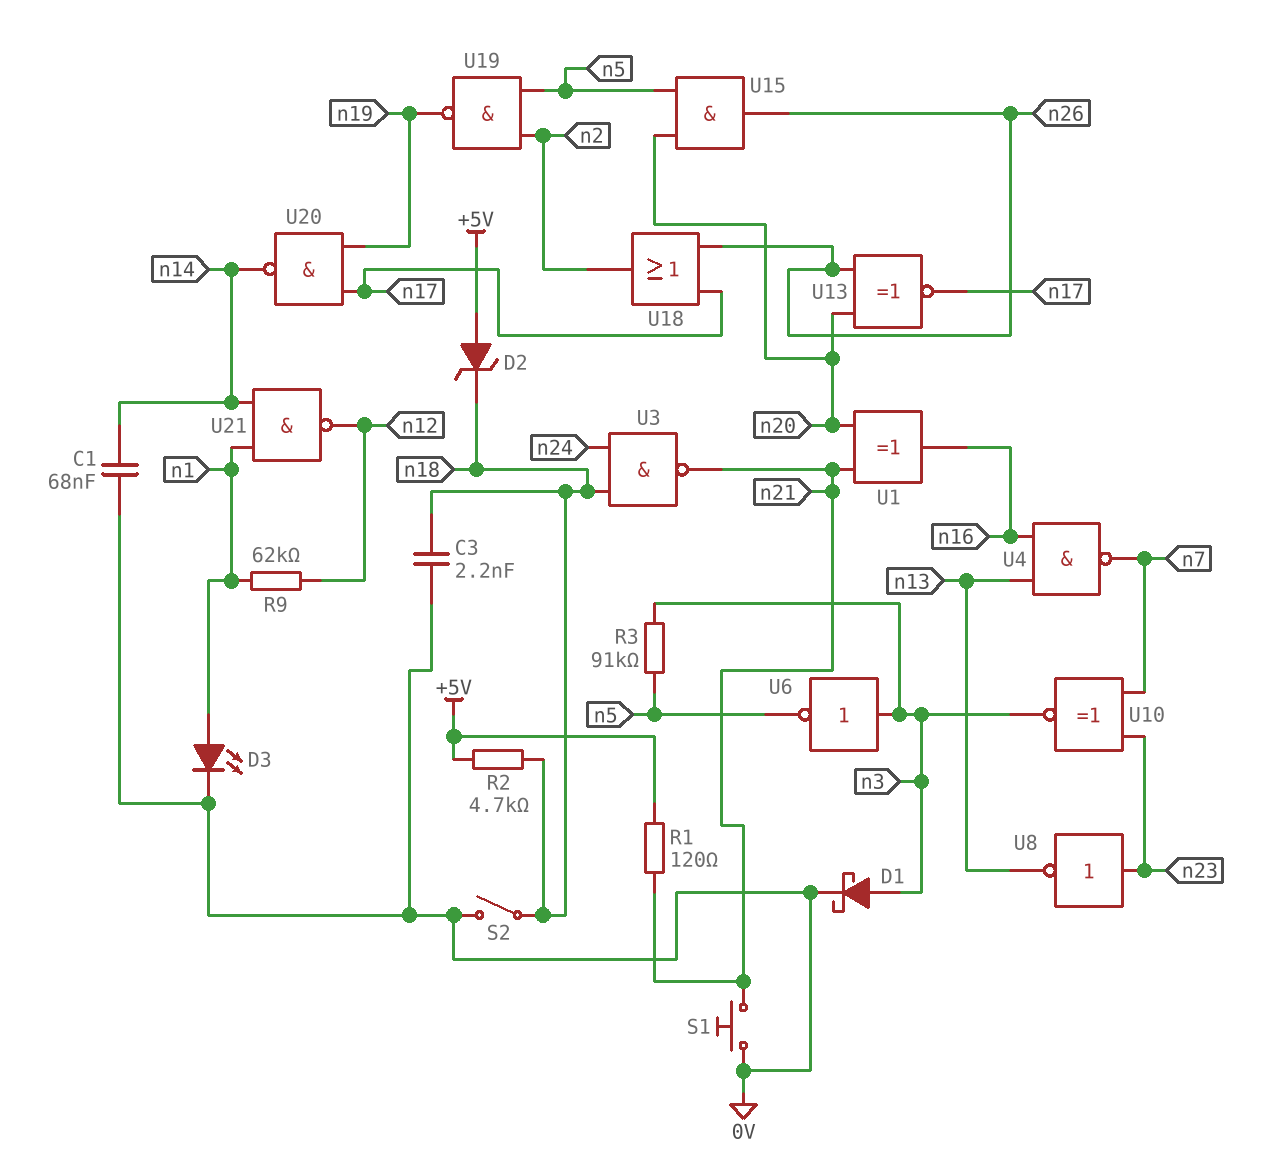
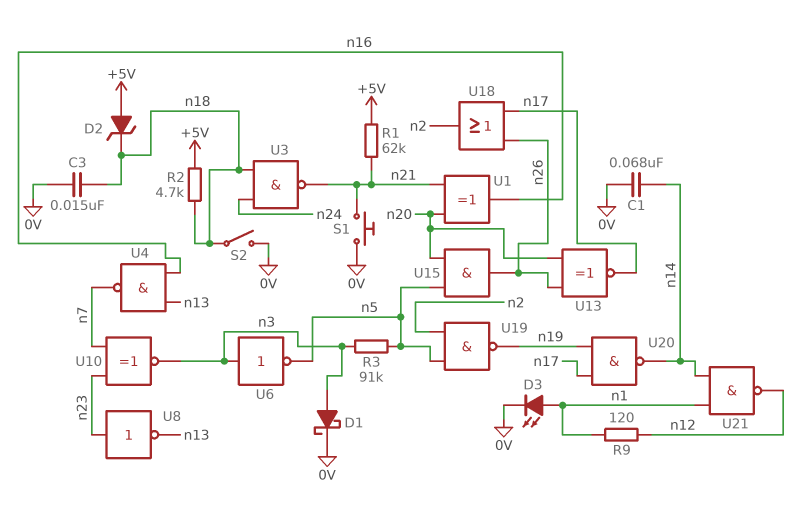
C3: 2.2nF (0V, n18) -> 15nF (0V, n18)
R1: 120 (+5V, n21) -> 62k (+5V, n21)
R9: 62k (n1, n12) -> 120 (n1, n12)

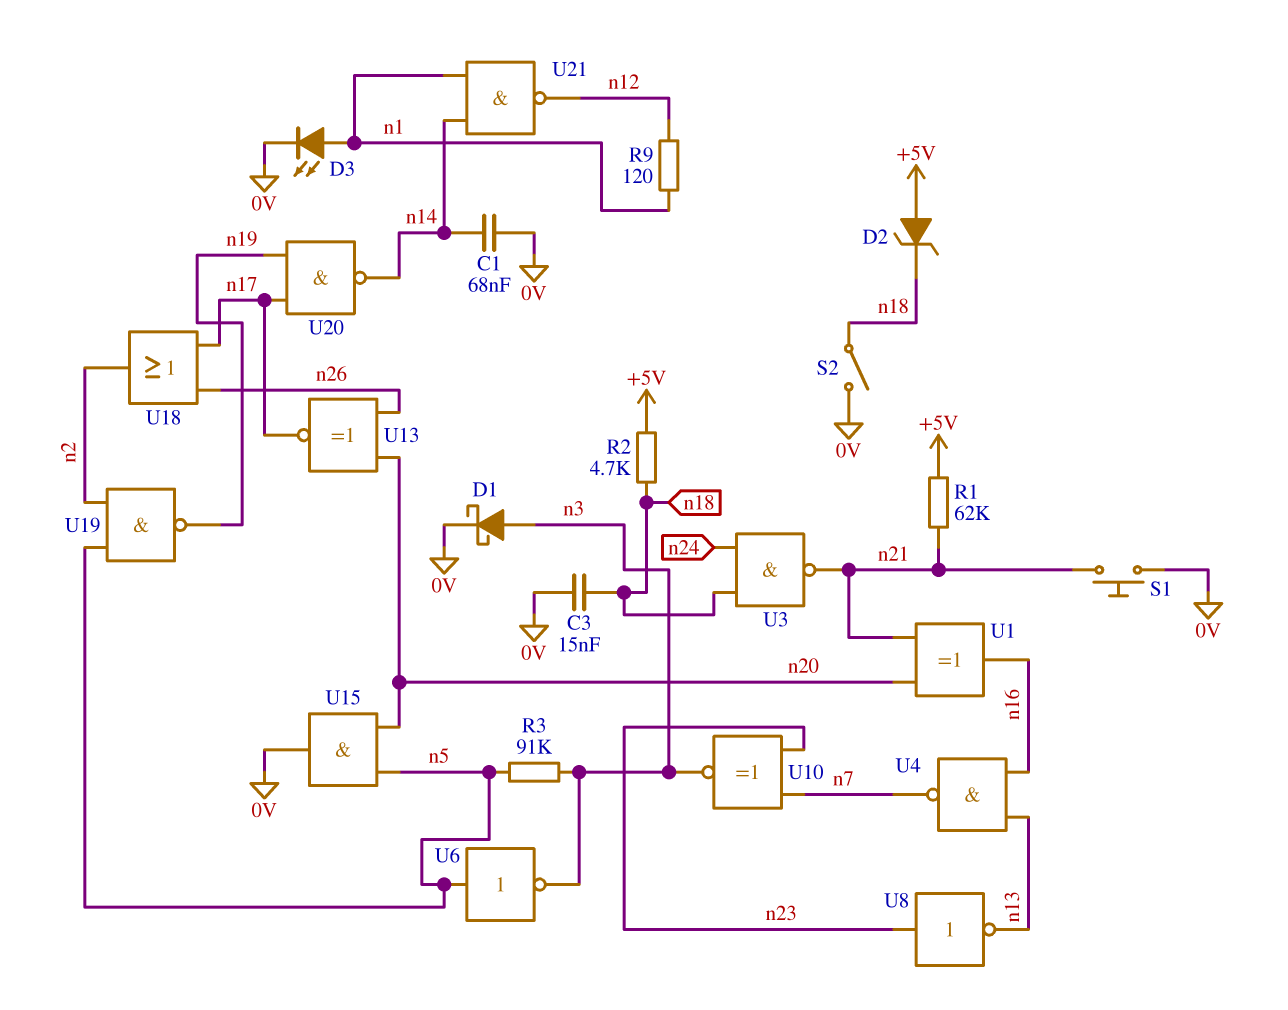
U6: NOT (in n3, out n5) -> NOT (in n5, out n3)
U15: AND (in n5, in n20, out n26) -> AND (in n5, in n20, out 0V)

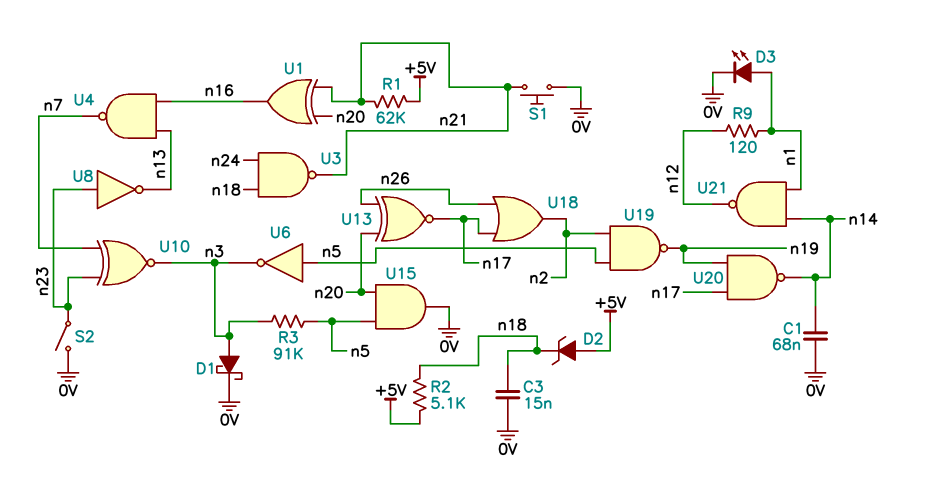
R2: 4.7k (+5V, n18) -> 5.1k (+5V, n18)
S2: switch (0V, n18) -> switch (0V, n23)

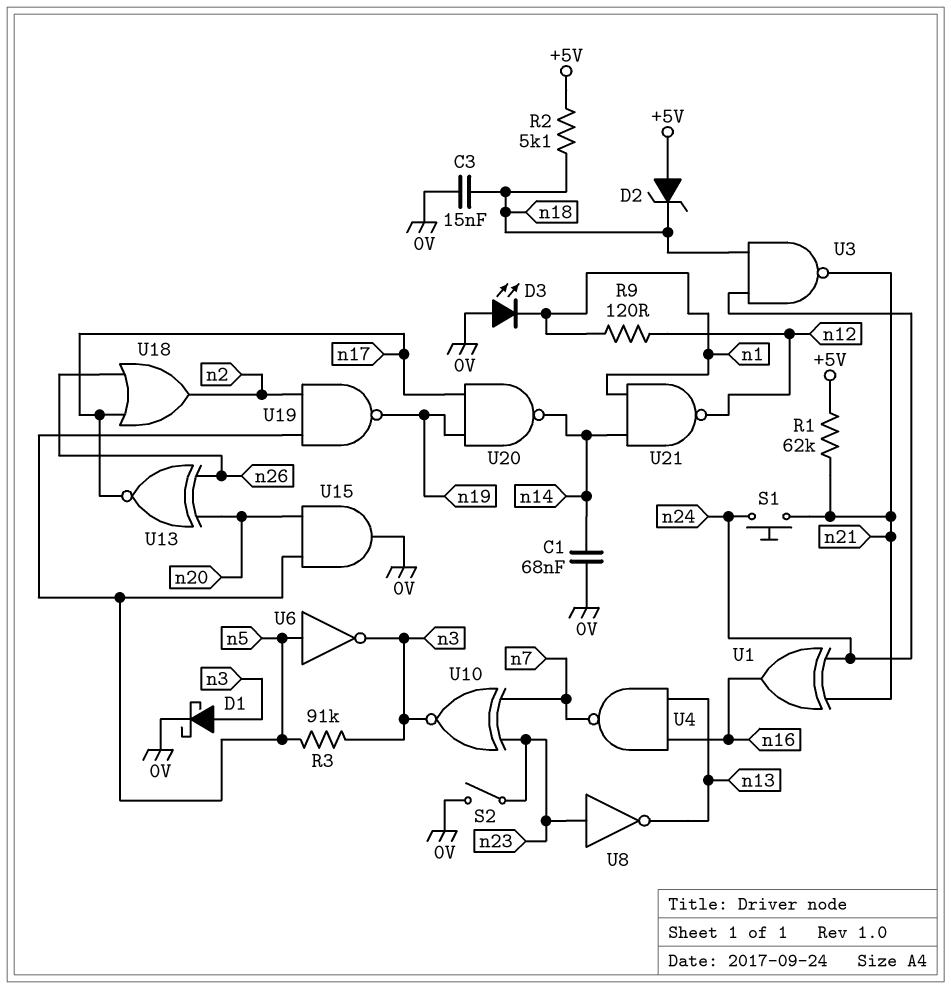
D3: LED (A n1, K 0V) -> LED (A 0V, K n1)
S1: button (0V, n21) -> button (n21, n24)
U1: XOR (in n20, in n21, out n16) -> XOR (in n21, in n24, out n16)

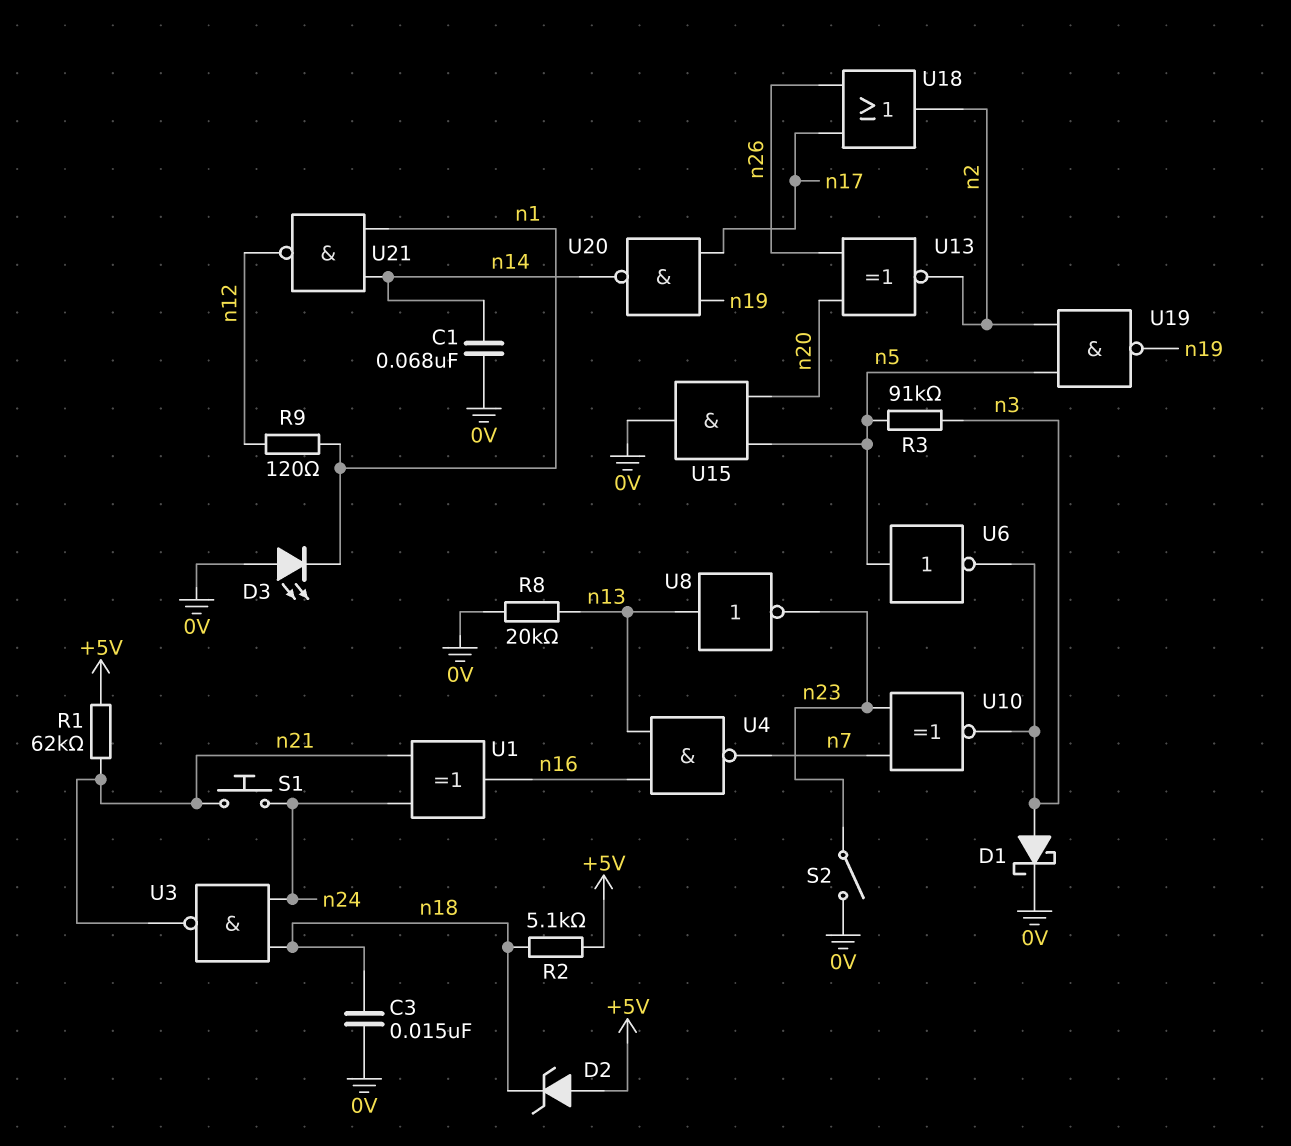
R8: none -> 20k (0V, n13)
U8: NOT (in n23, out n13) -> NOT (in n13, out n23)
U13: XNOR (in n20, in n26, out n17) -> XNOR (in n20, in n26, out n2)

